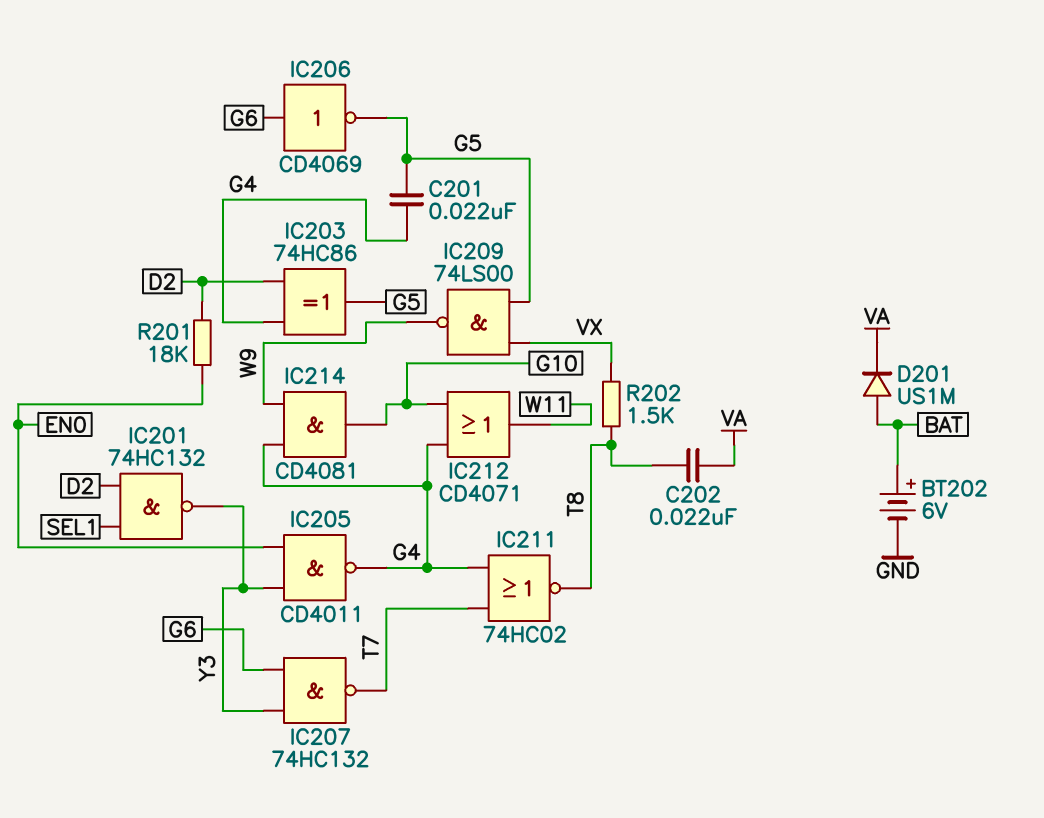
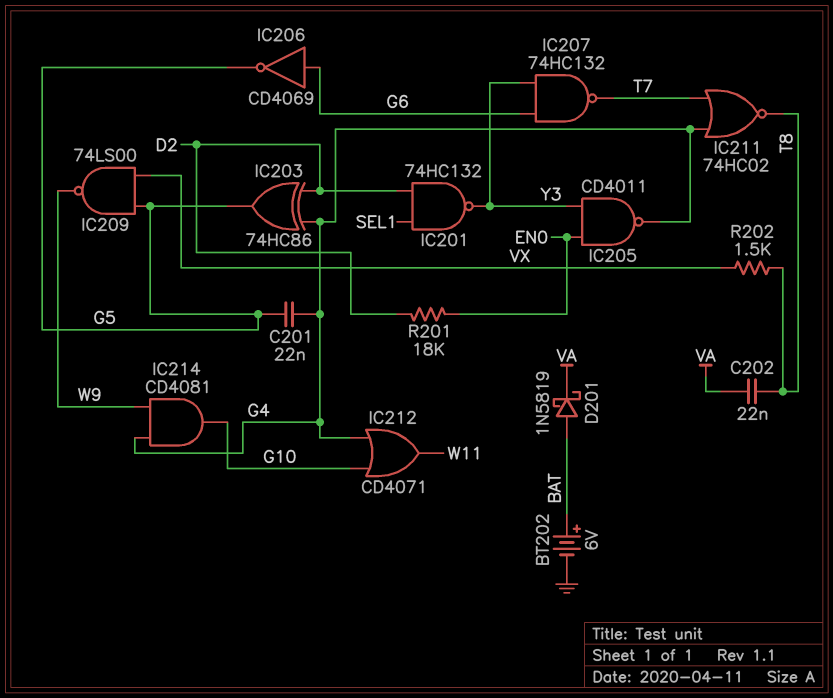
D201: diode US1M (A BAT, K VA) -> schottky 1N5819 (A BAT, K VA)

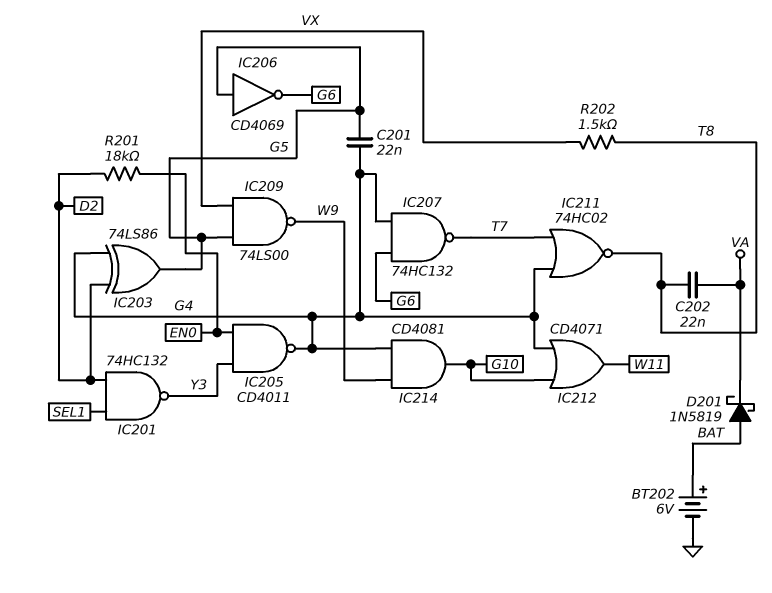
IC203: XOR 74HC86 (in D2, in G4, out G5) -> XOR 74LS86 (in D2, in G4, out G5)
IC206: NOT CD4069 (in G6, out G5) -> NOT CD4069 (in G5, out G6)
IC207: NAND 74HC132 (in G6, in Y3, out T7) -> NAND 74HC132 (in G4, in G6, out T7)

